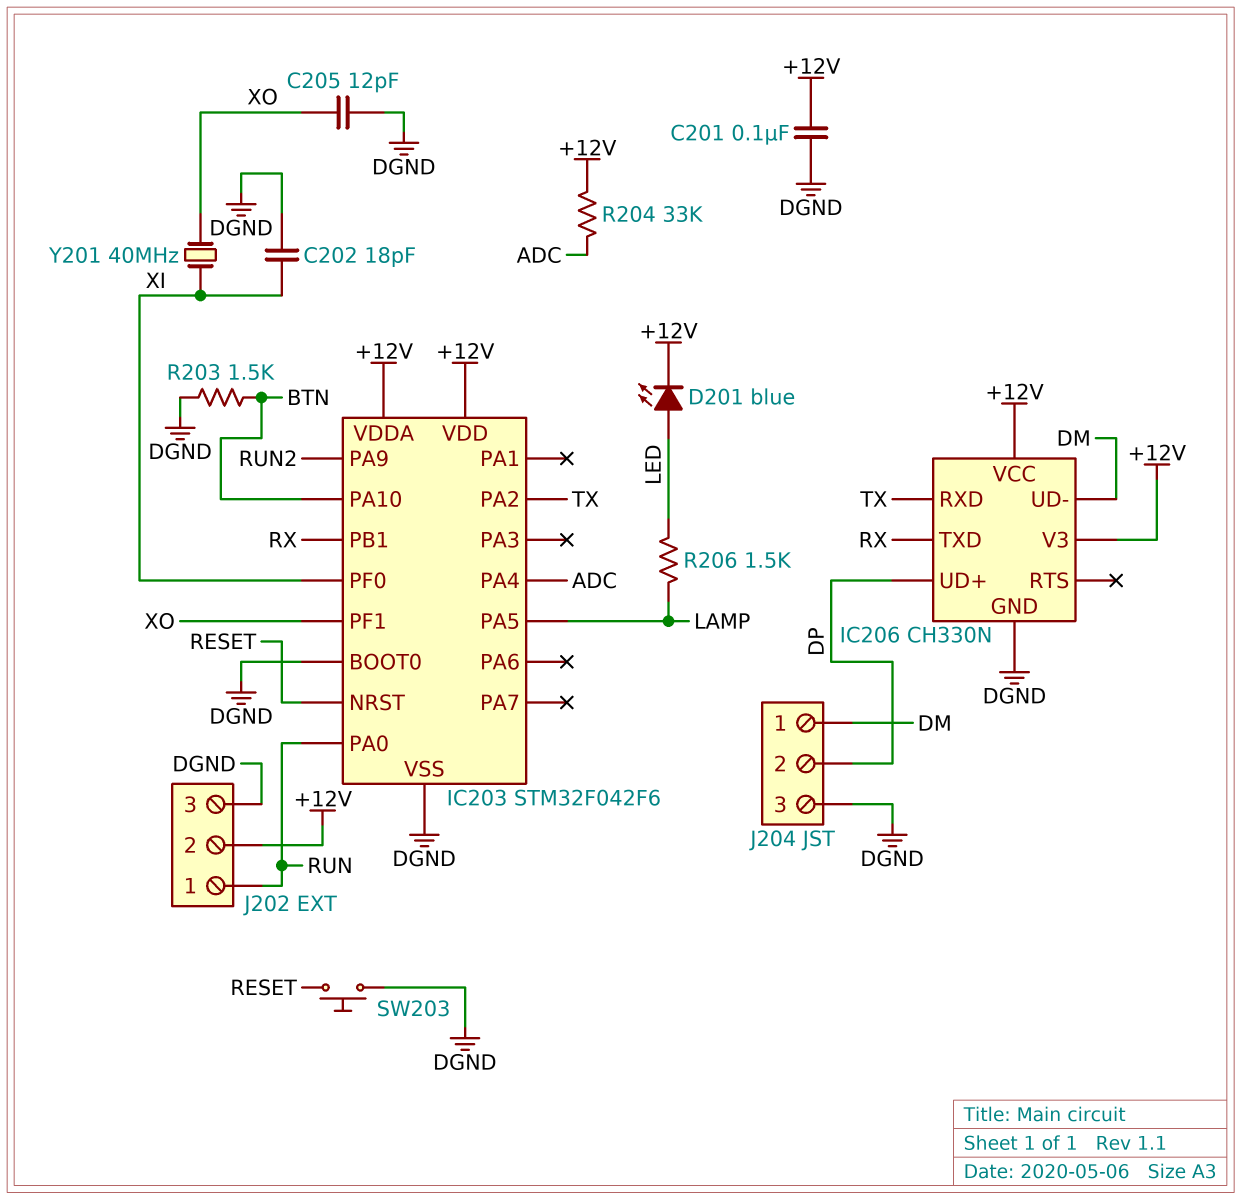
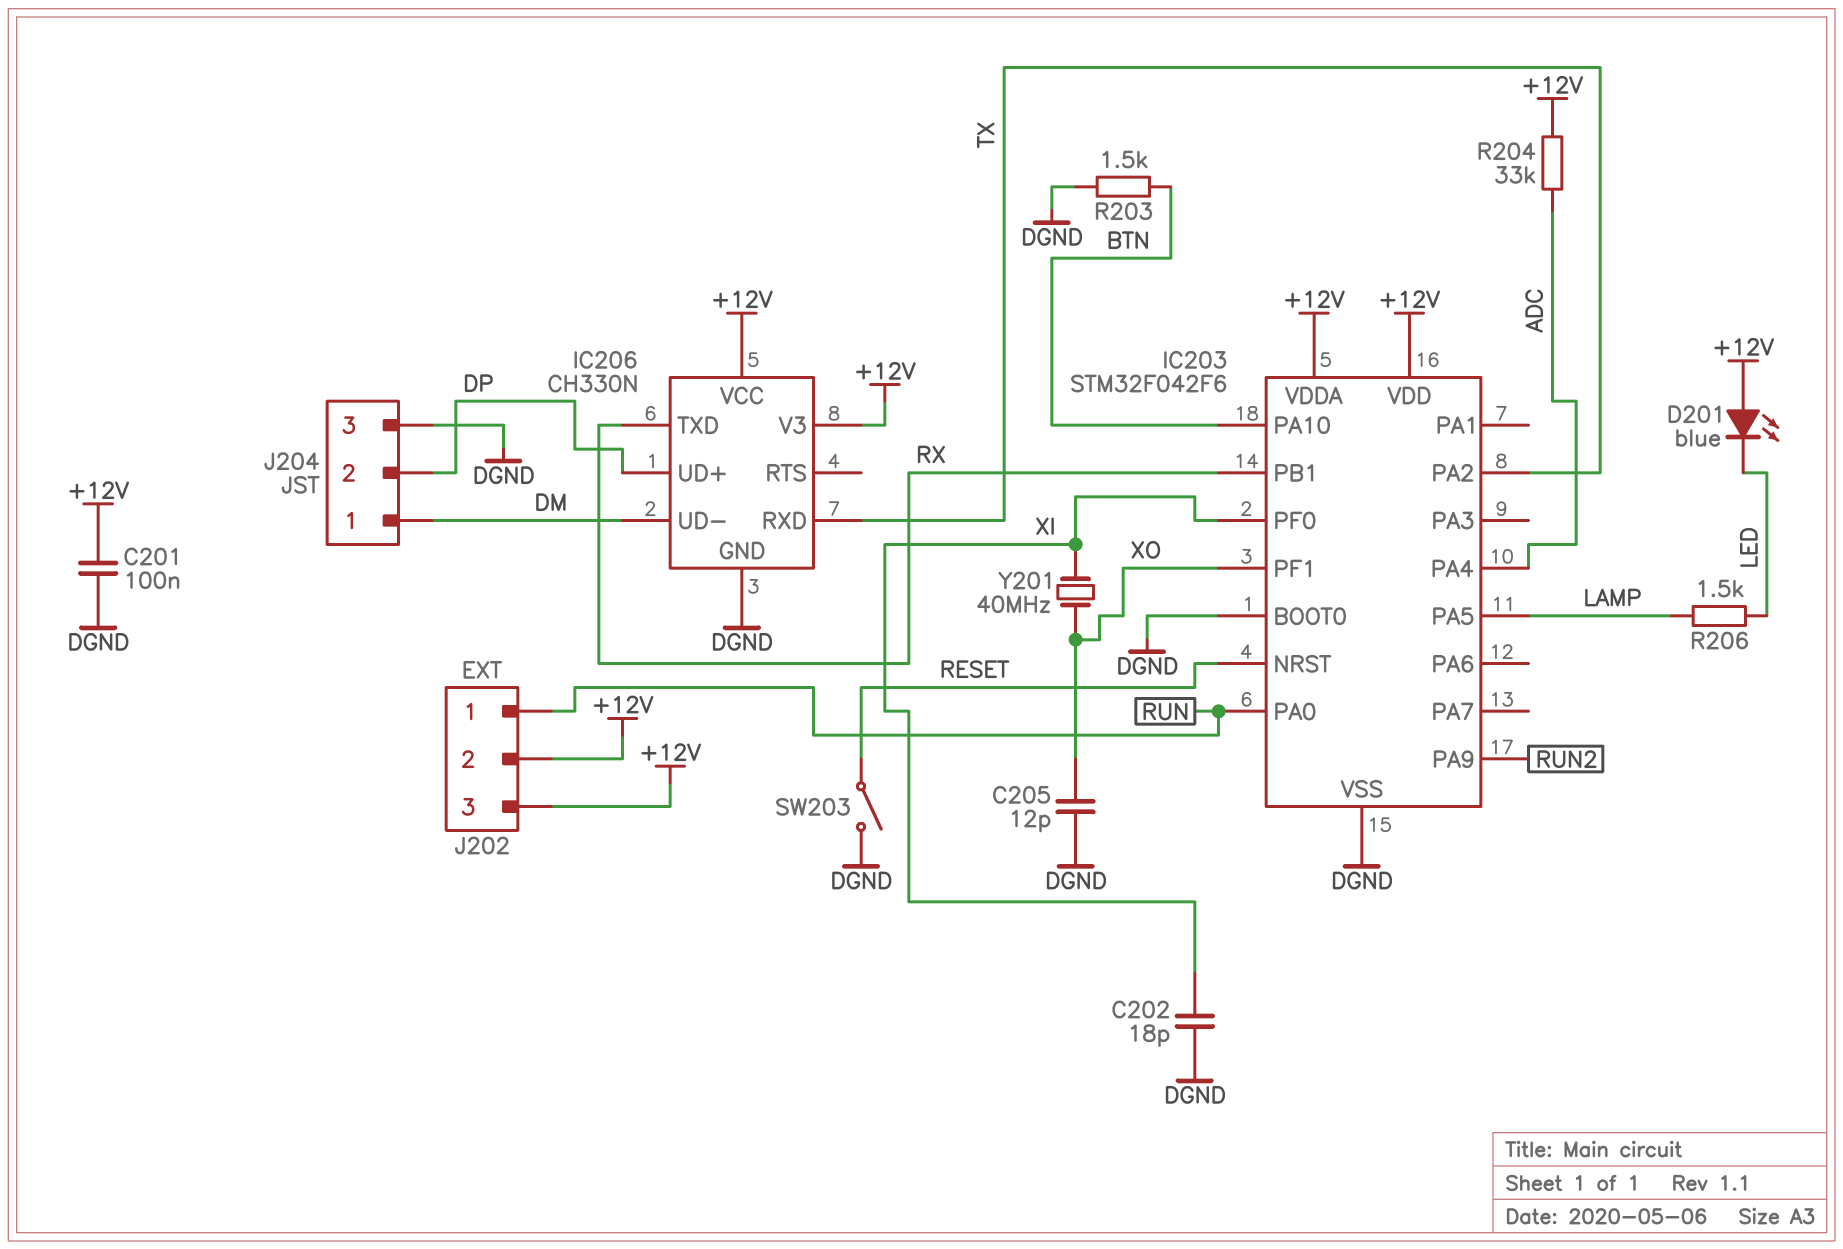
D201: LED blue (A LED, K +12V) -> LED blue (A +12V, K LED)
J202 pin 3: DGND -> +12V
SW203: button (DGND, RESET) -> switch (DGND, RESET)

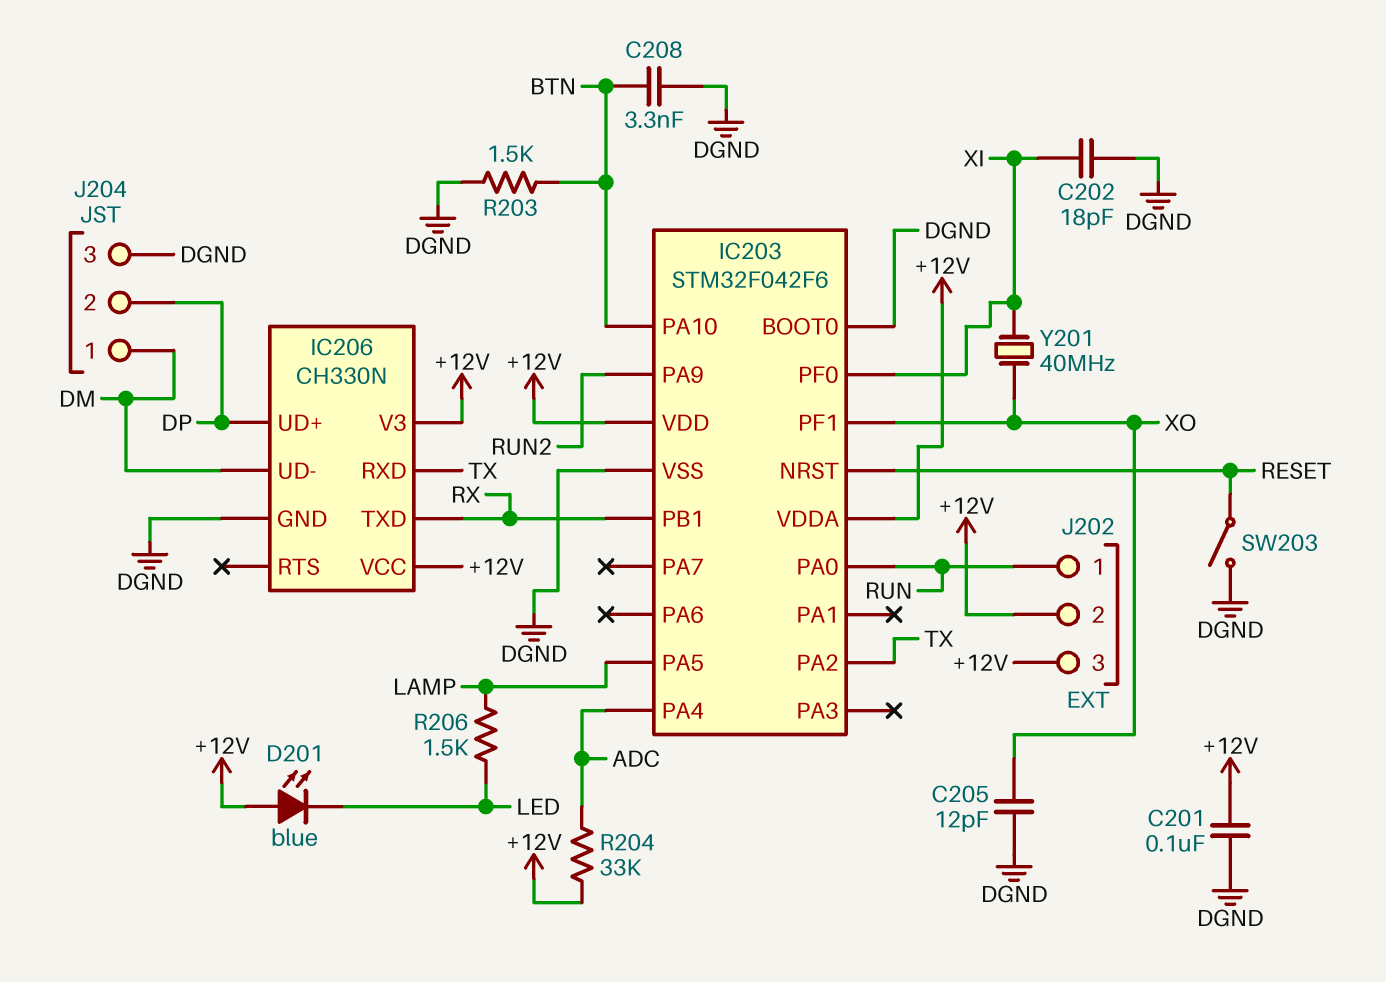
C208: none -> 3.3nF (BTN, DGND)

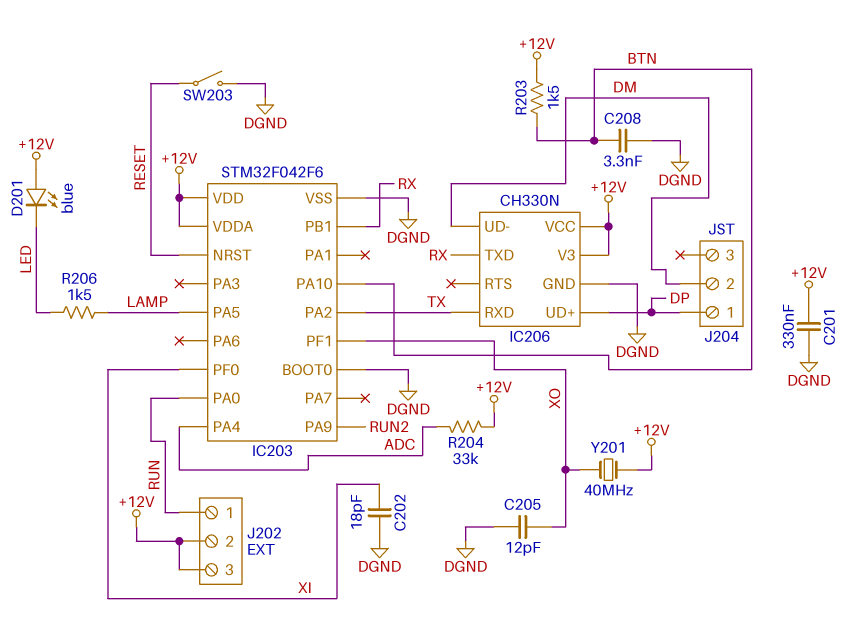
C201: 100nF (+12V, DGND) -> 330nF (+12V, DGND)
J204 pin 1: DM -> DP
J204 pin 2: DP -> DM
J204 pin 3: DGND -> none
R203: 1.5k (BTN, DGND) -> 1.5k (+12V, BTN)
Y201: 40MHz (XI, XO) -> 40MHz (+12V, XO)

